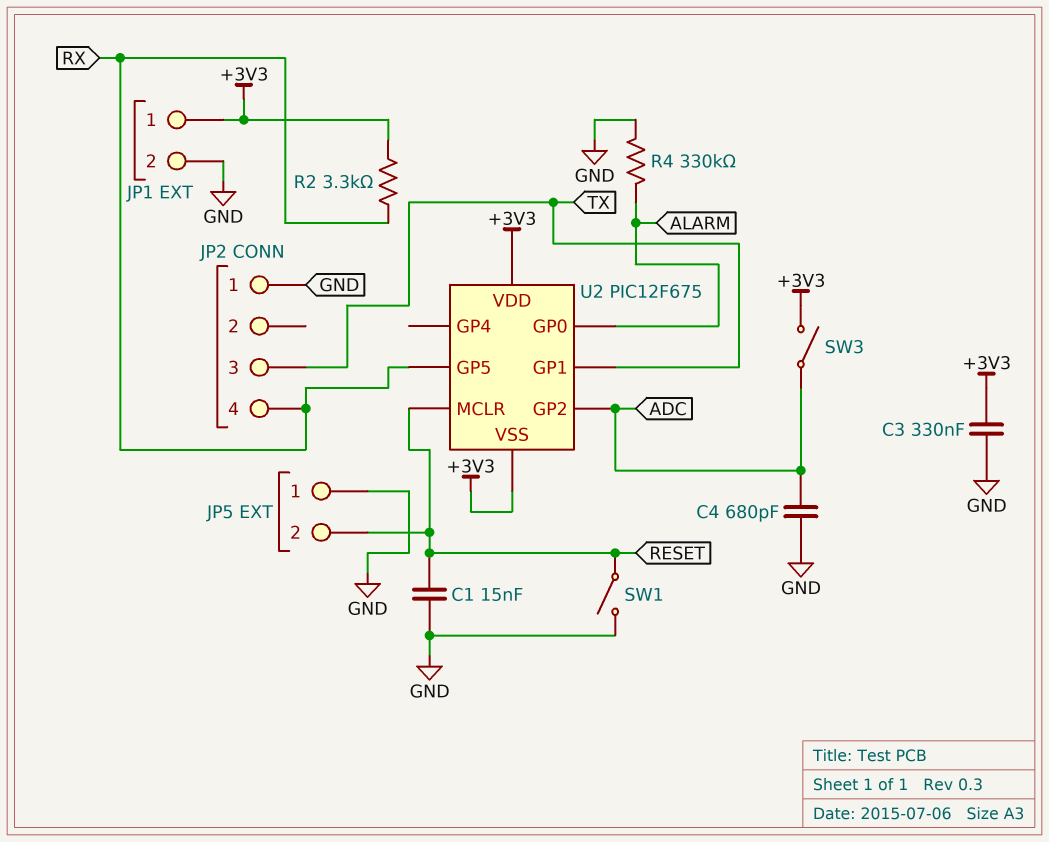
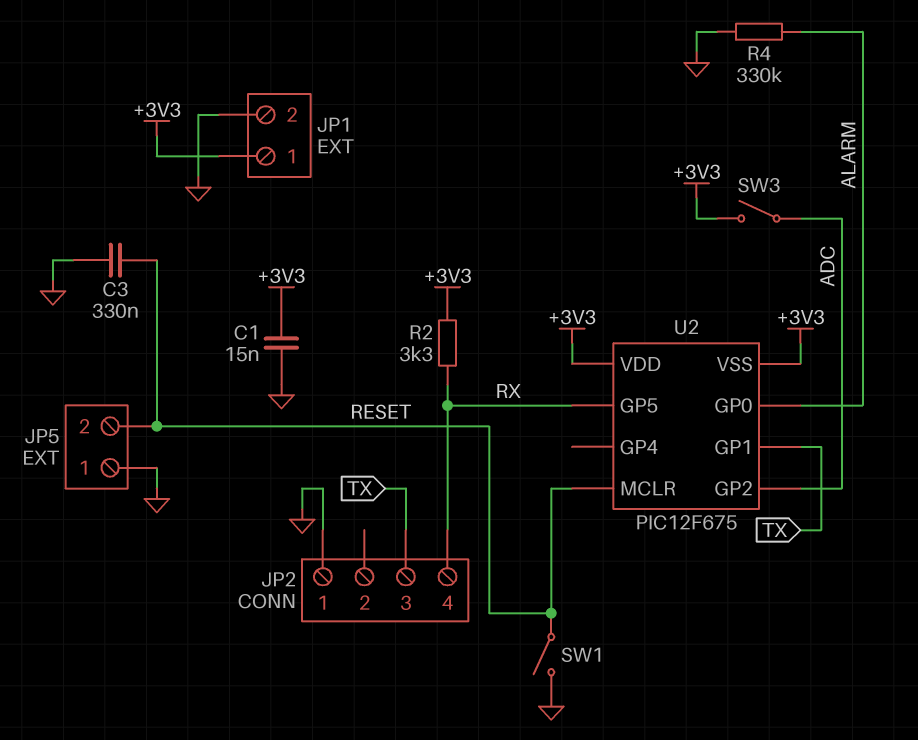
C1: 15nF (GND, RESET) -> 15nF (+3V3, GND)
C3: 330nF (+3V3, GND) -> 330nF (GND, RESET)
C4: 680pF (ADC, GND) -> none

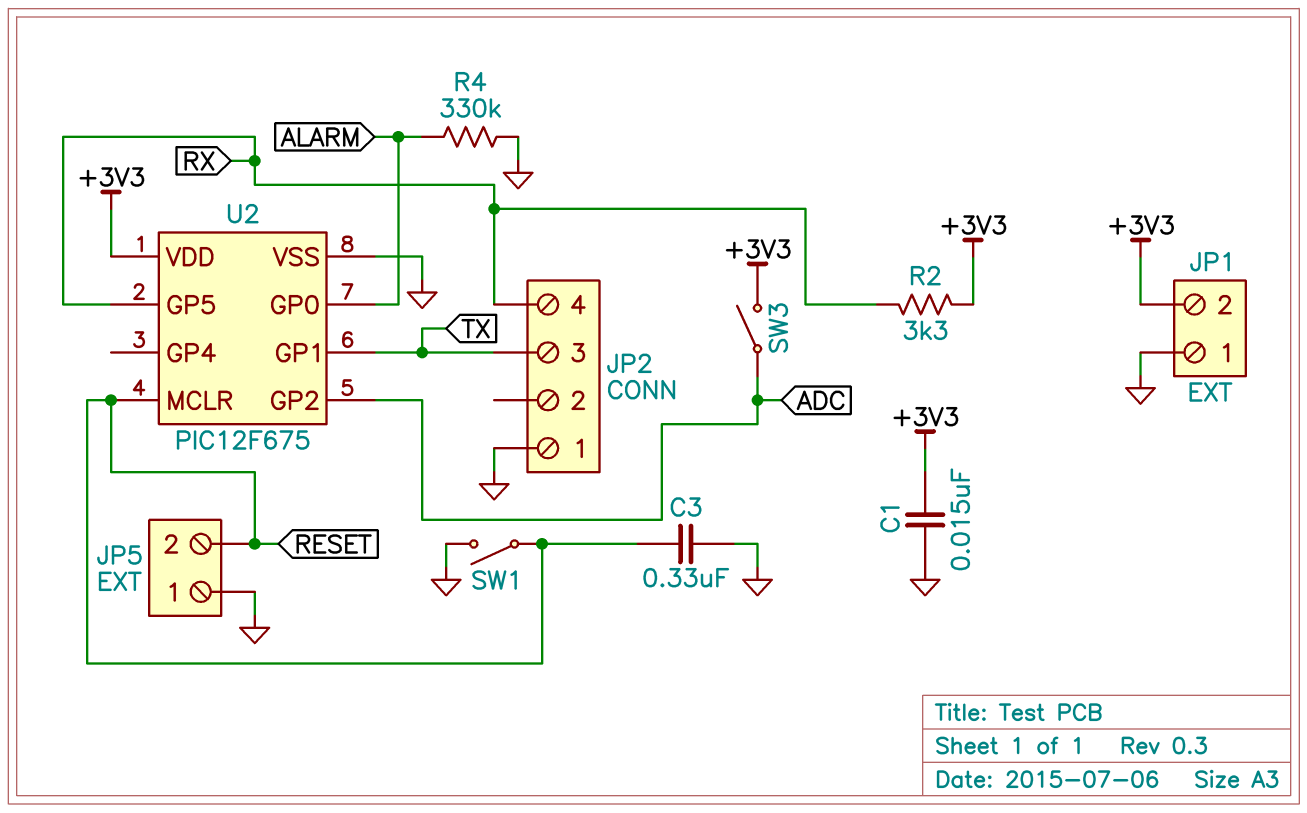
JP1 pin 1: +3V3 -> GND
JP1 pin 2: GND -> +3V3
U2 pin VSS: +3V3 -> GND

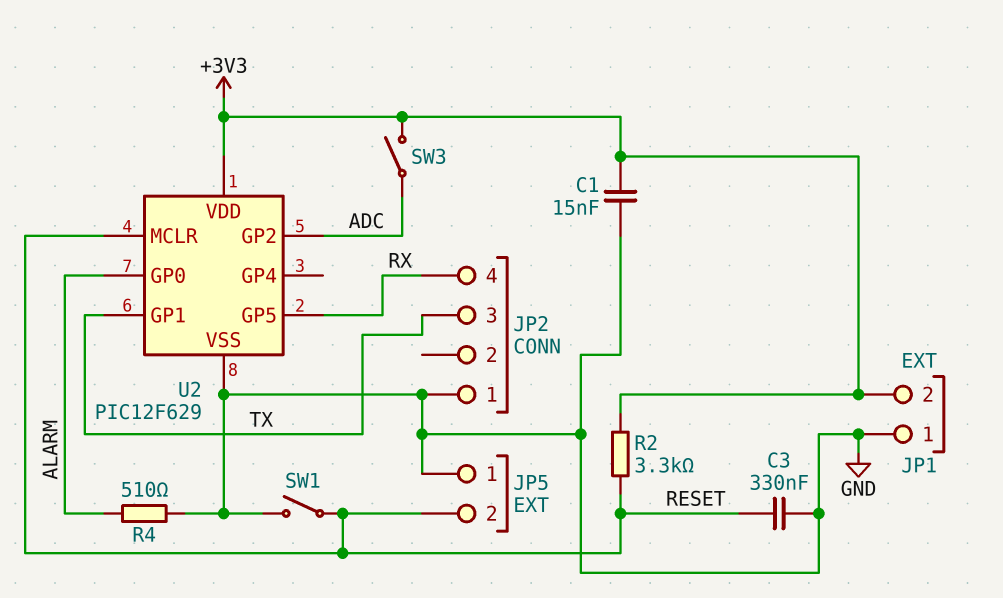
R2: 3.3k (+3V3, RX) -> 3.3k (+3V3, RESET)
R4: 330k (ALARM, GND) -> 510 (ALARM, GND)
U2: PIC12F675 -> PIC12F629

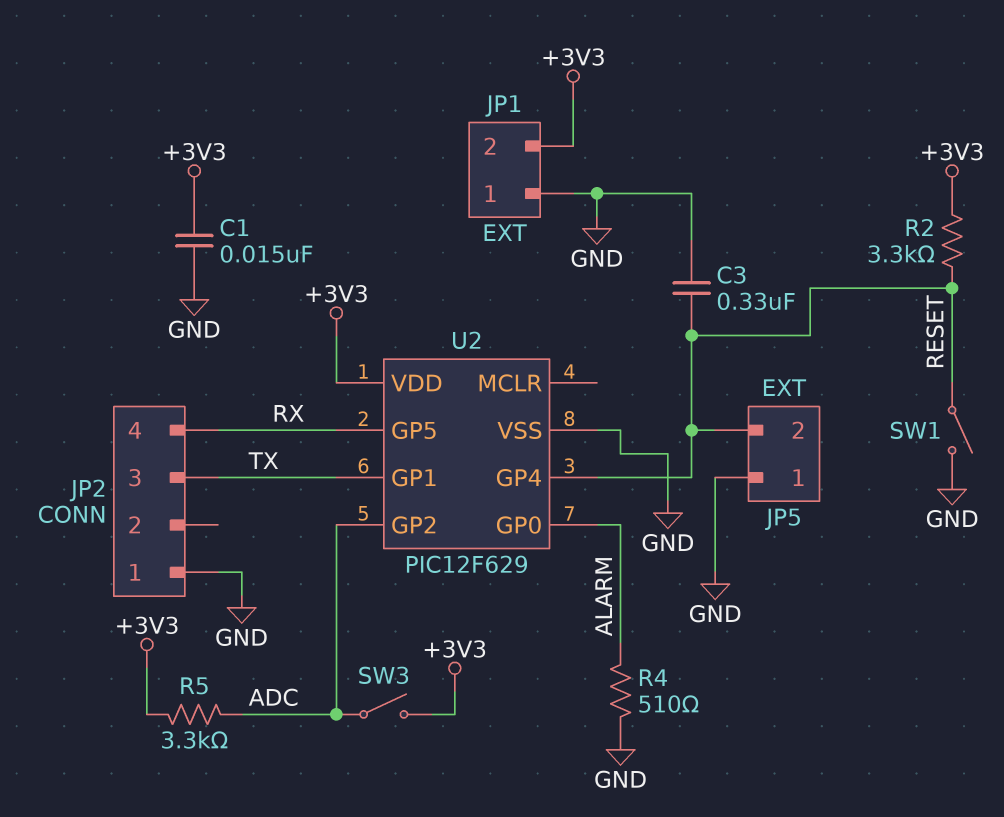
R5: none -> 3.3k (+3V3, ADC)
U2 pin GP4: none -> RESET
U2 pin MCLR: RESET -> none

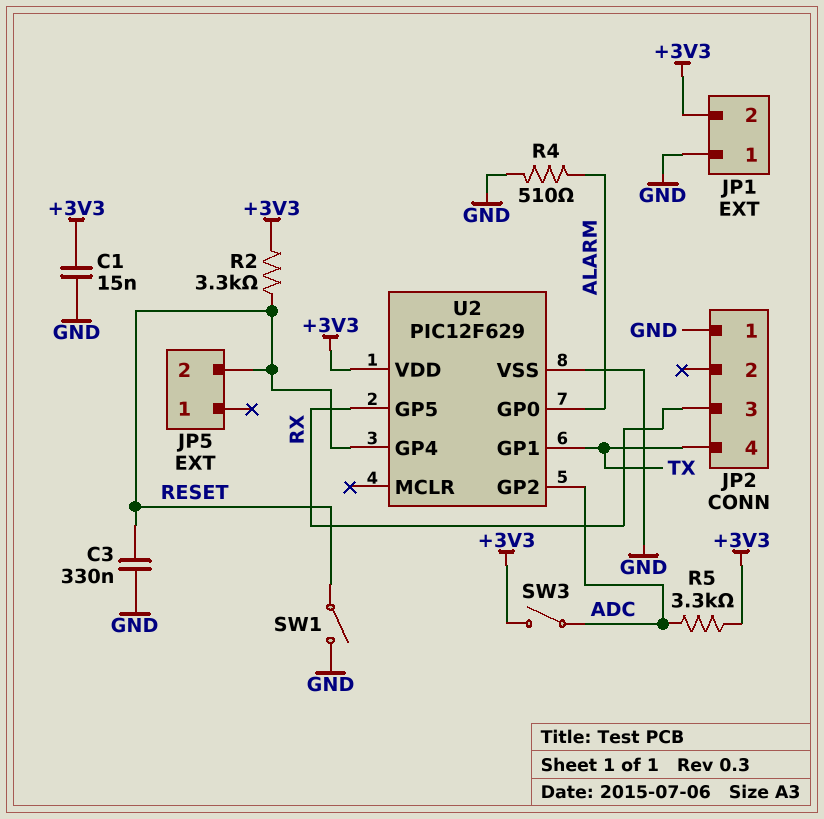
JP2 pin 3: TX -> RX
JP2 pin 4: RX -> TX
JP5 pin 1: GND -> none

